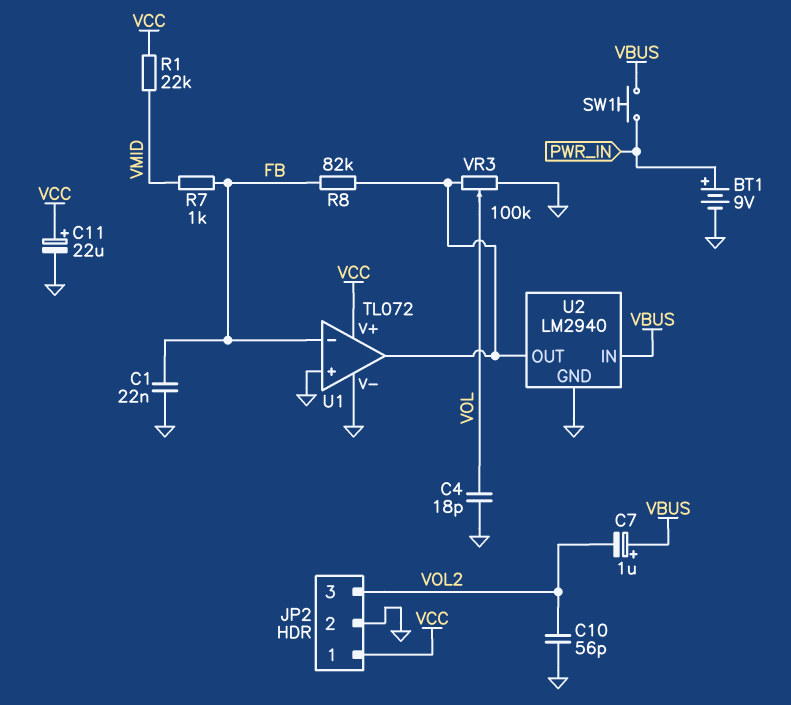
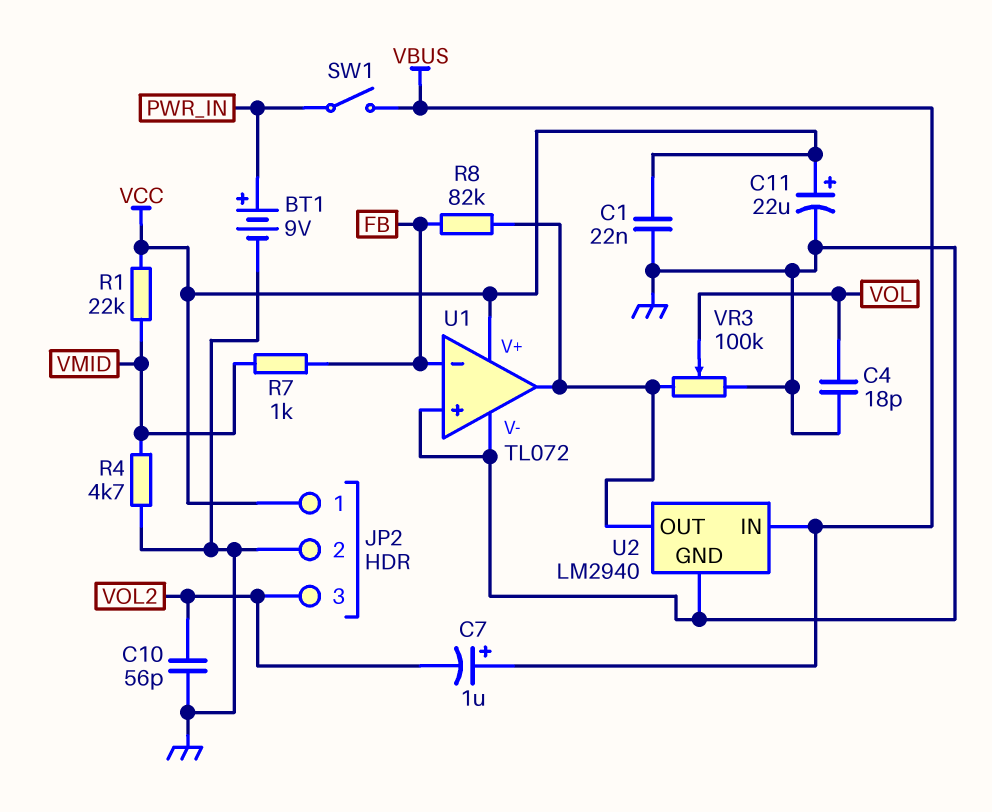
C1: 22nF (FB, GND) -> 22nF (GND, VCC)
R4: none -> 4.7k (GND, VMID)
SW1: button (PWR_IN, VBUS) -> switch (PWR_IN, VBUS)

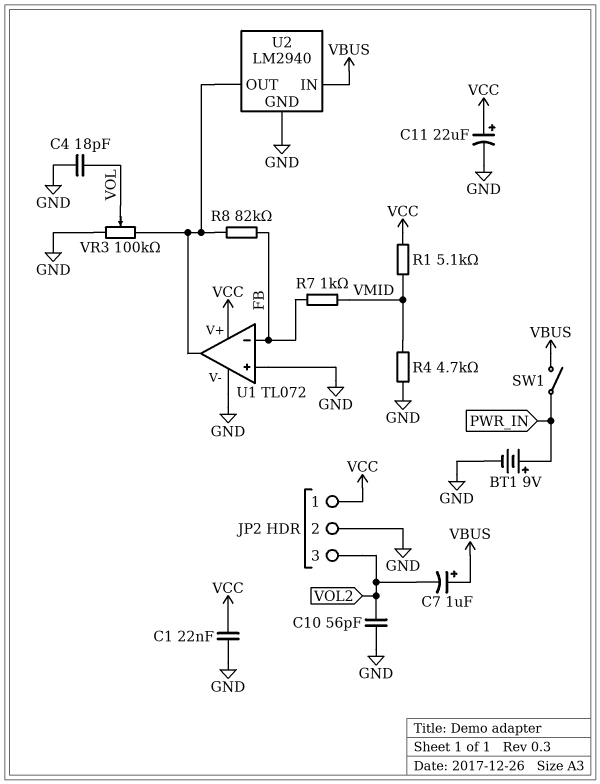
R1: 22k (VCC, VMID) -> 5.1k (VCC, VMID)

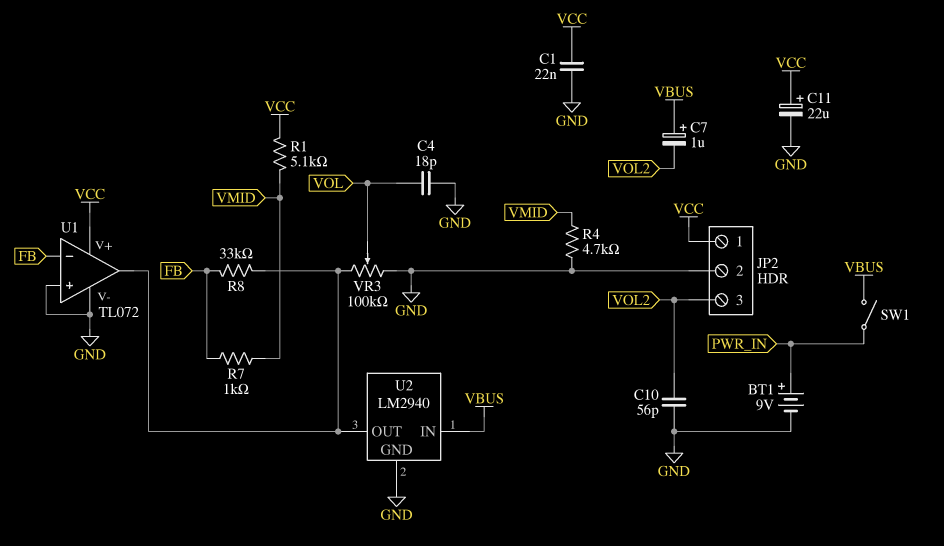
R8: 82k (FB, U1/out) -> 33k (FB, U1/out)

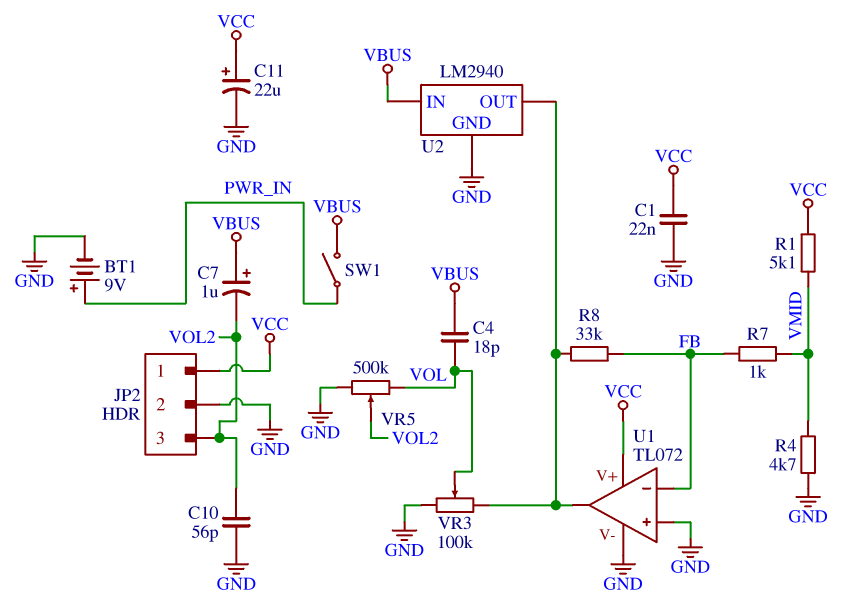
C4: 18pF (GND, VOL) -> 18pF (VBUS, VOL)
VR5: none -> 500k (GND, VOL, wiper VOL2)

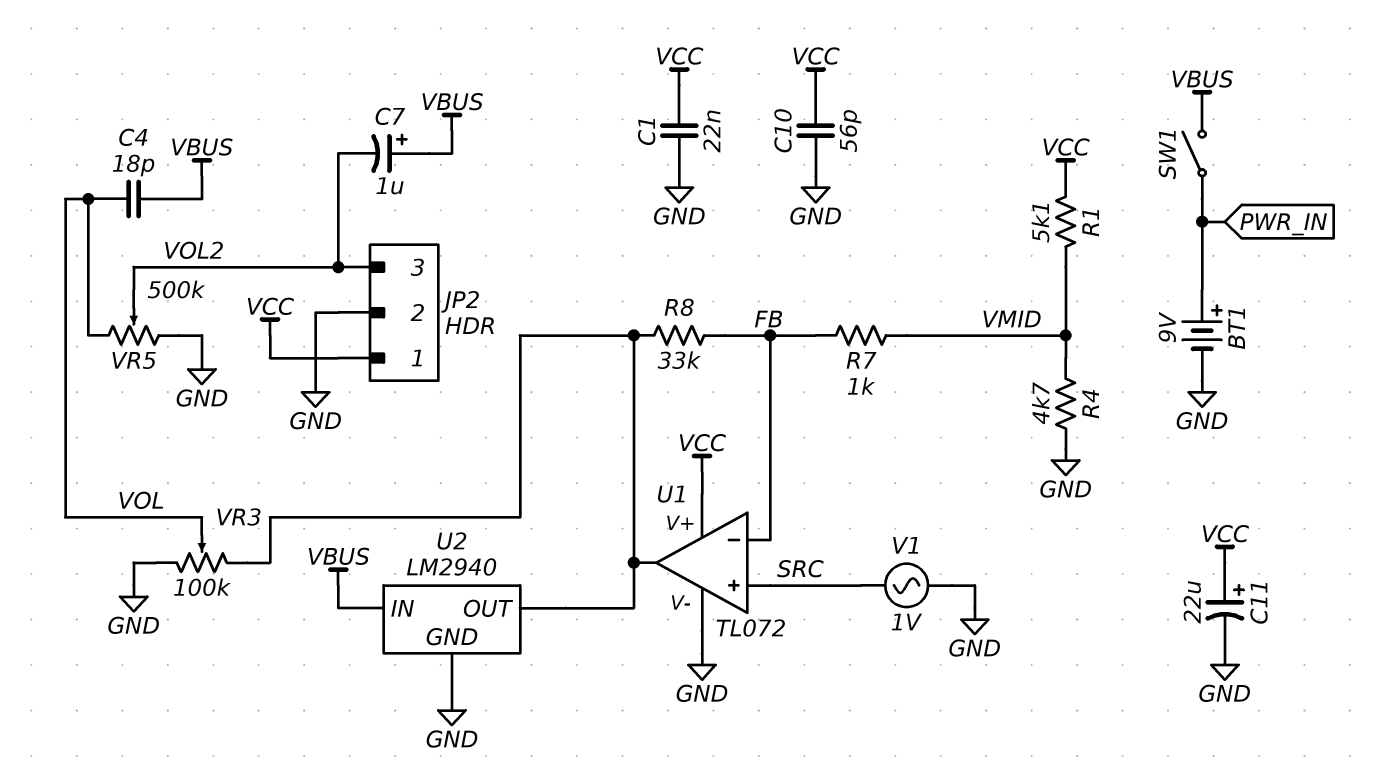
C10: 56pF (GND, VOL2) -> 56pF (GND, VCC)
U1 pin in+: GND -> SRC
V1: none -> AC 1V (GND, SRC)

